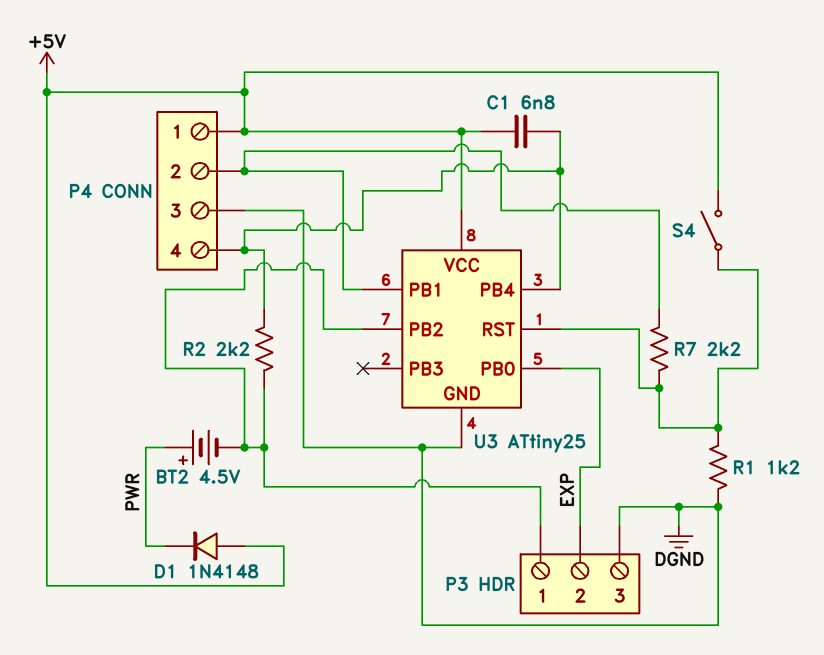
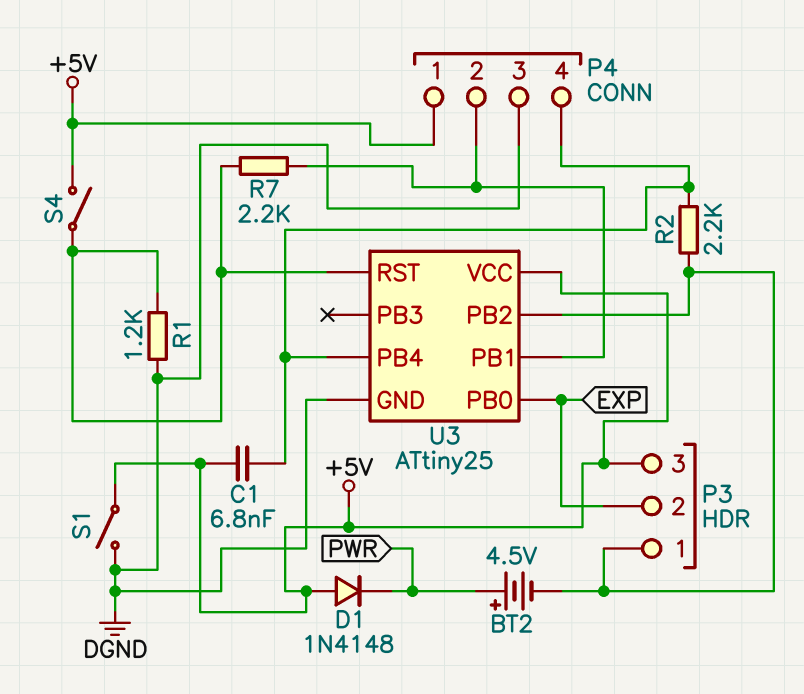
P3 pin 3: DGND -> +5V
S1: none -> switch (+5V, DGND)

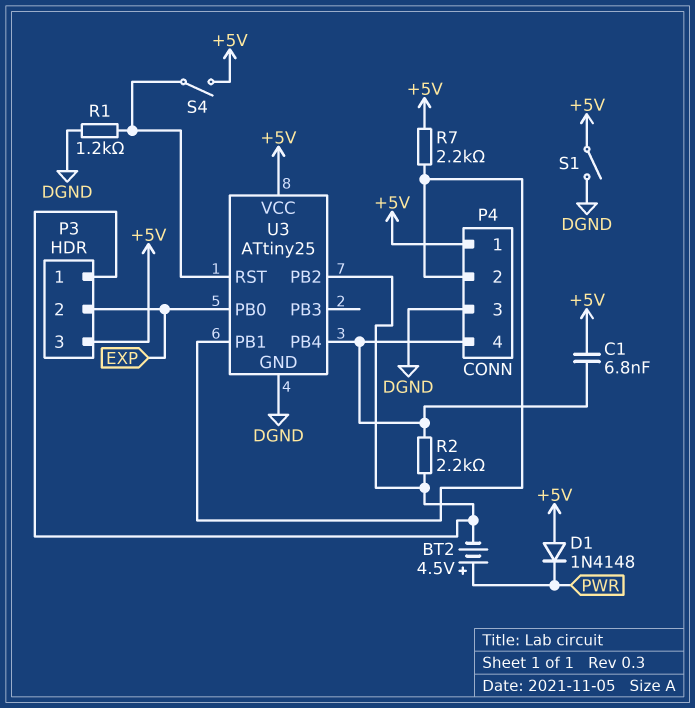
R7: 2.2k (P4/2, U3/RST) -> 2.2k (+5V, P4/2)

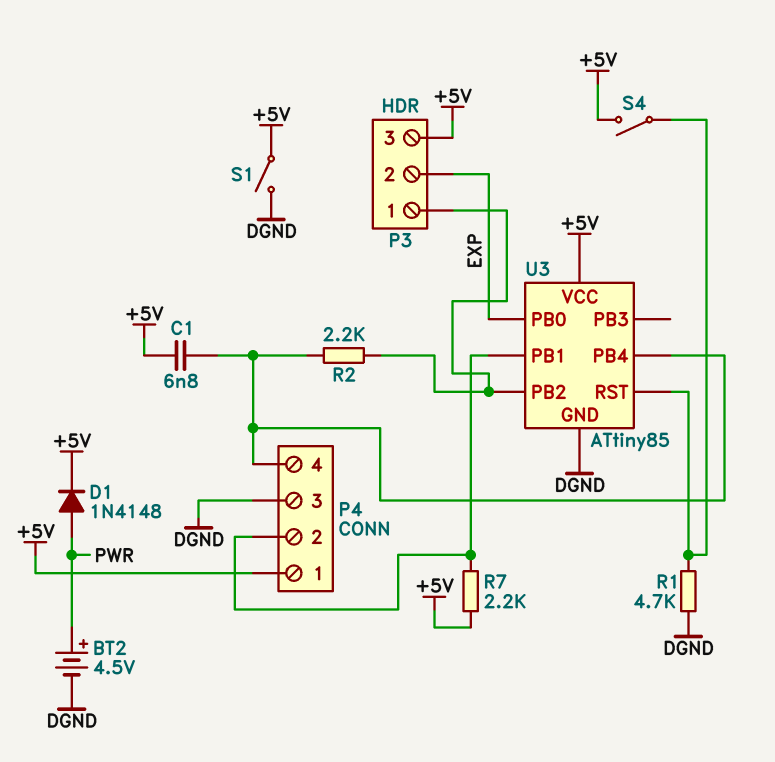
BT2: 4.5V (plus PWR, minus P3/1) -> 4.5V (plus PWR, minus DGND)
D1: diode 1N4148 (A +5V, K PWR) -> diode 1N4148 (A PWR, K +5V)
R1: 1.2k (DGND, U3/RST) -> 4.7k (DGND, U3/RST)
U3: ATtiny25 -> ATtiny85

